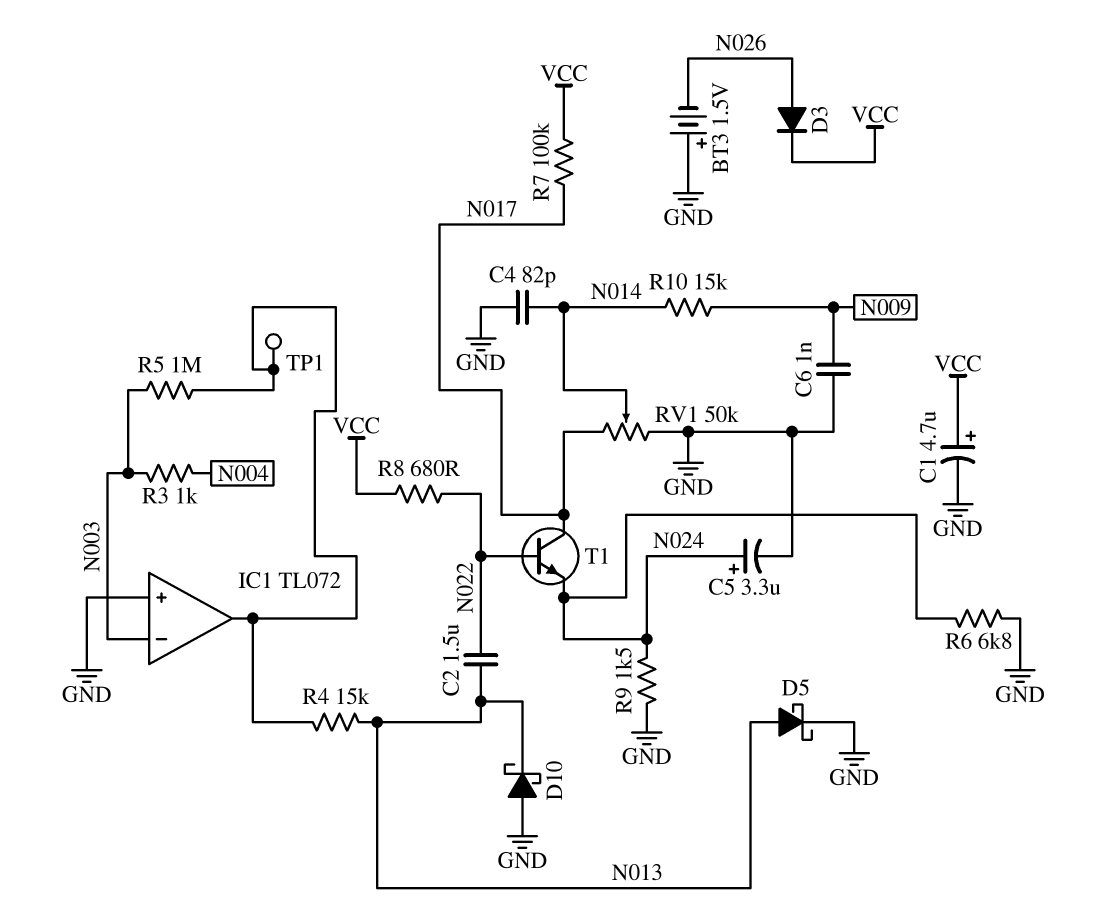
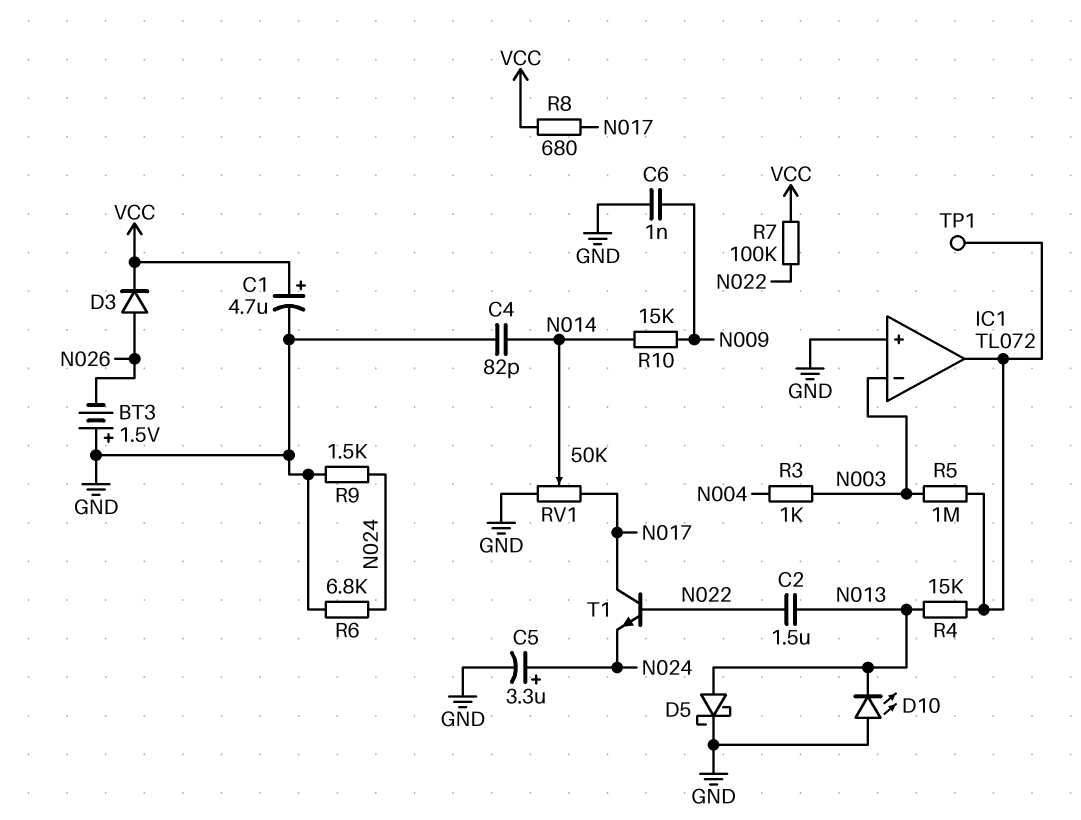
D10: schottky (A GND, K N013) -> LED (A GND, K N013)
R7: 100k (N017, VCC) -> 100k (N022, VCC)
R8: 680 (N022, VCC) -> 680 (N017, VCC)

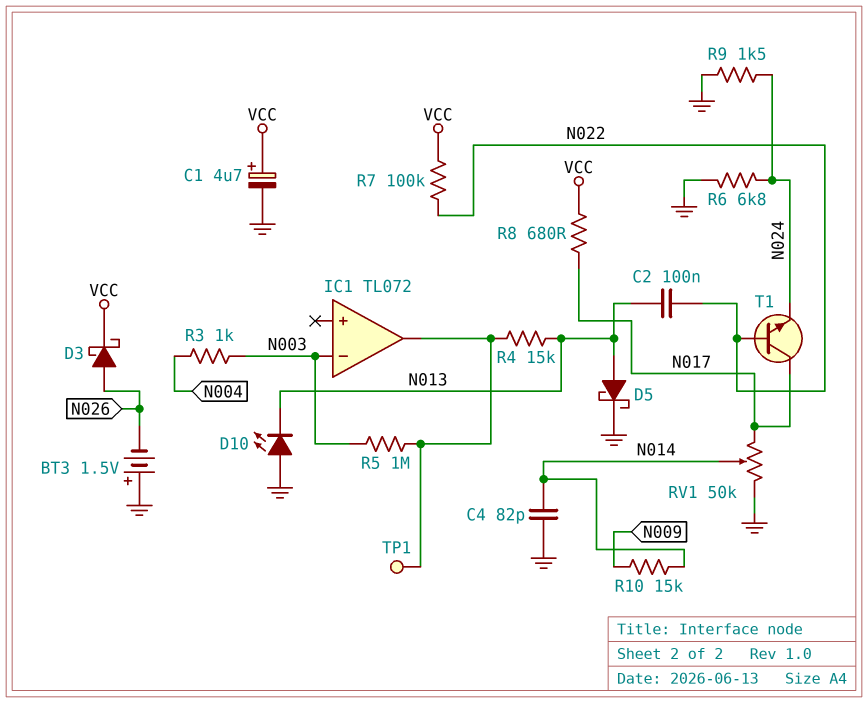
C2: 1.5uF (N013, N022) -> 100nF (N013, N022)
C5: 3.3uF (plus N024, minus GND) -> none
C6: 1nF (GND, N009) -> none
D3: diode (A N026, K VCC) -> schottky (A N026, K VCC)
IC1 pin in+: GND -> none

